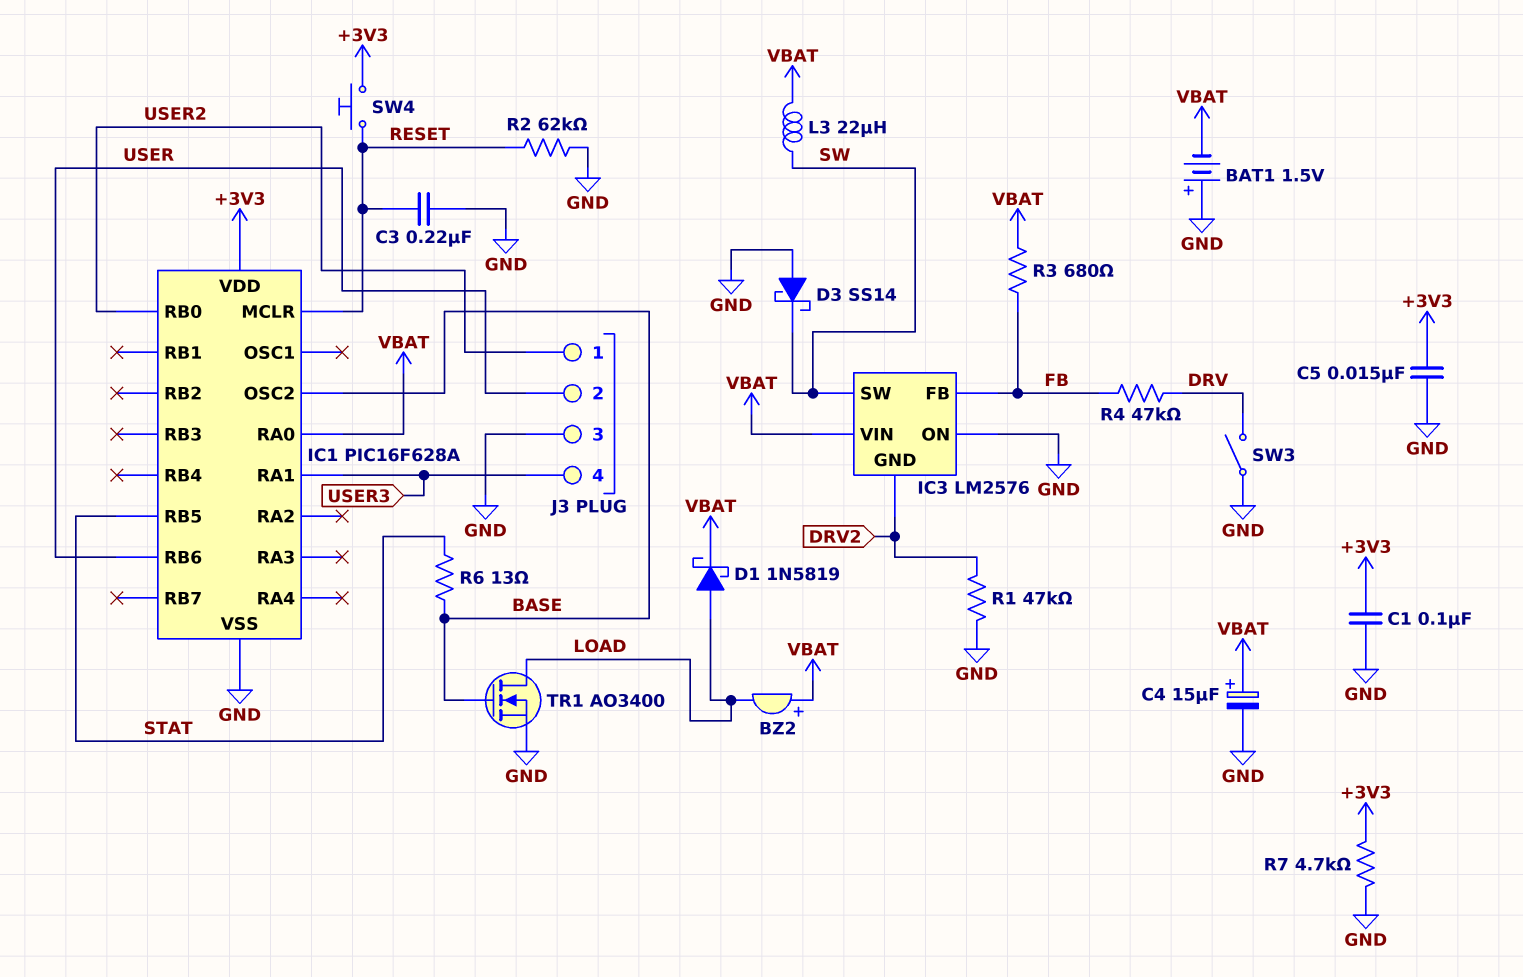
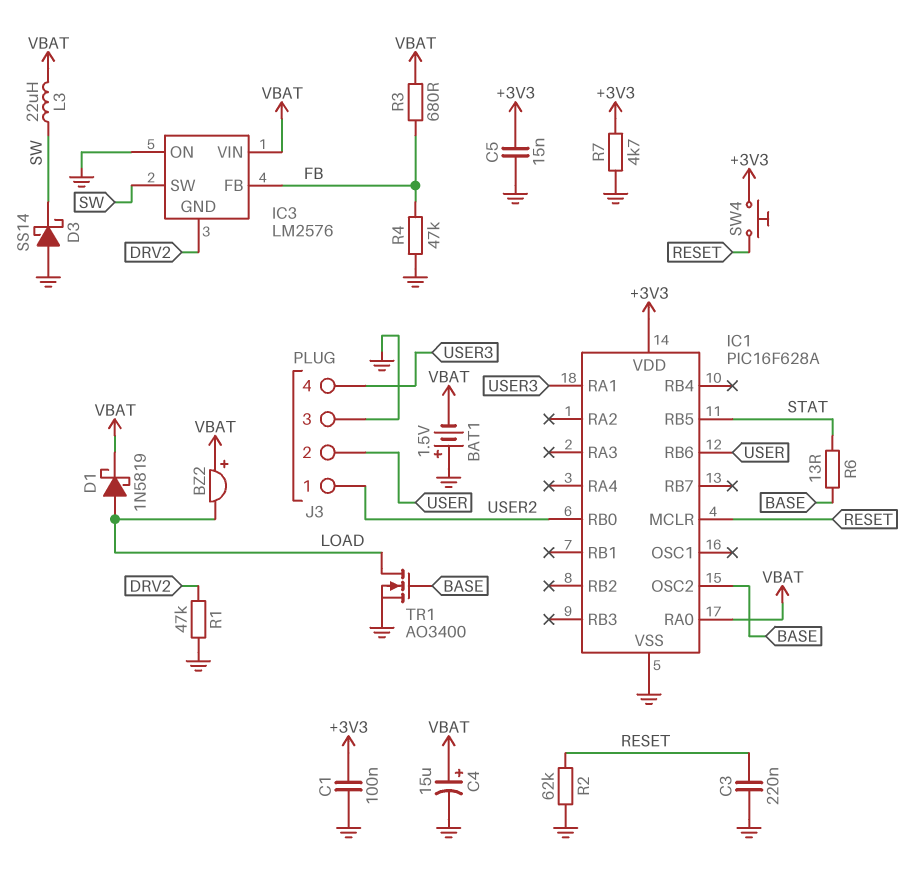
R4: 47k (DRV, FB) -> 47k (FB, GND)
SW3: switch (DRV, GND) -> none

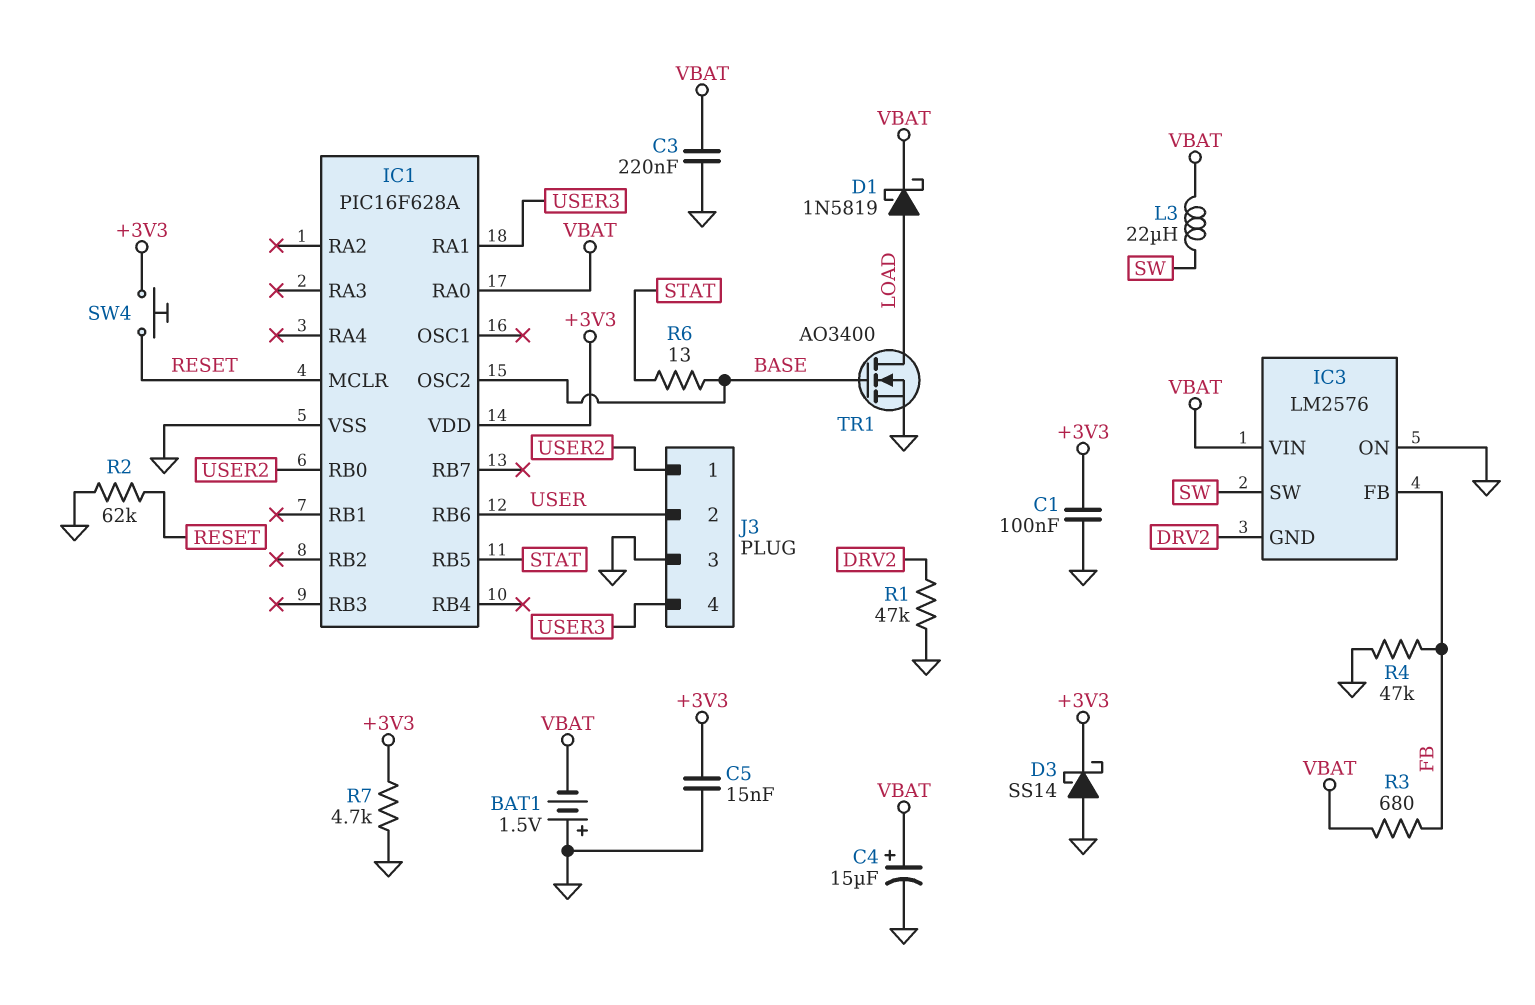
BZ2: buzzer (plus VBAT, minus LOAD) -> none
C3: 220nF (GND, RESET) -> 220nF (GND, VBAT)
D3: schottky SS14 (A GND, K SW) -> schottky SS14 (A GND, K +3V3)

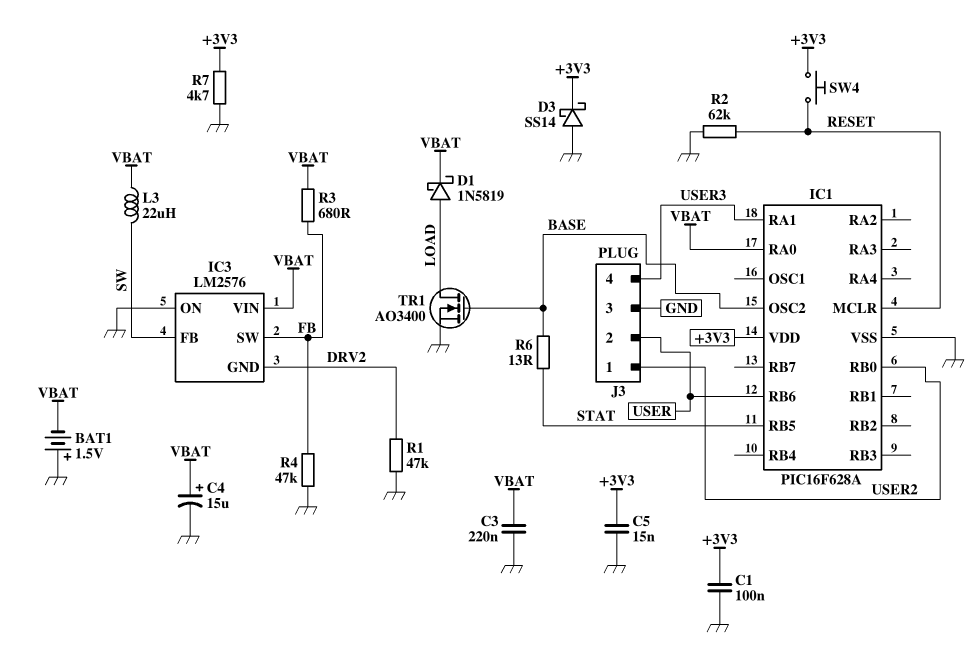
IC3 pin FB: FB -> SW
IC3 pin SW: SW -> FB

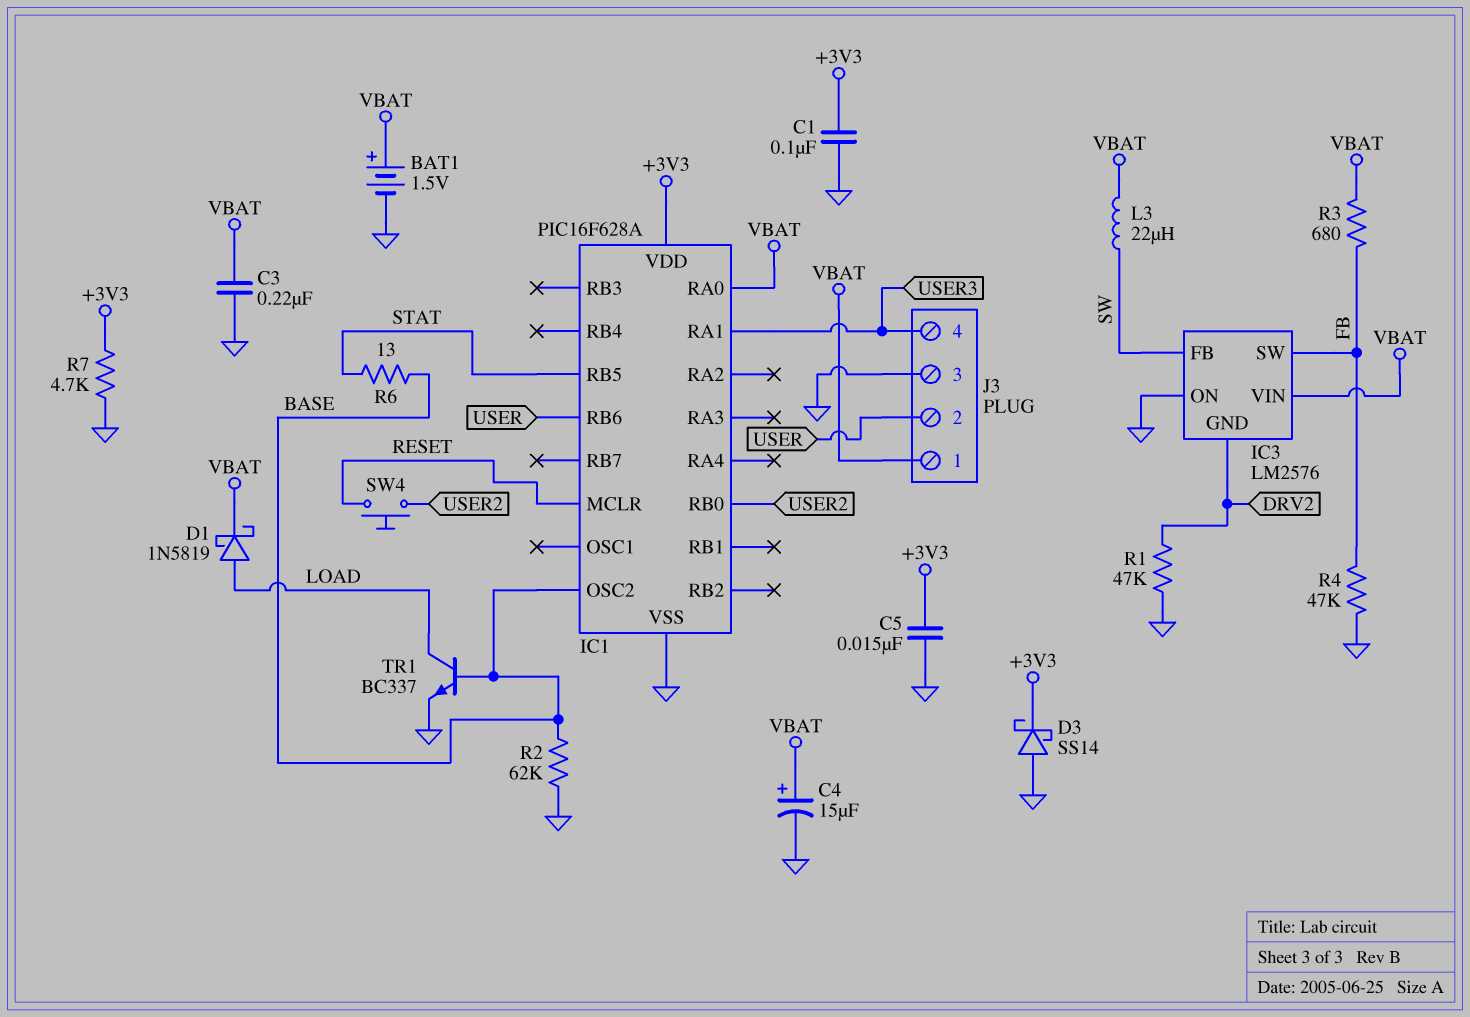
BAT1: 1.5V (plus GND, minus VBAT) -> 1.5V (plus VBAT, minus GND)
J3 pin 1: USER2 -> VBAT
R2: 62k (GND, RESET) -> 62k (BASE, GND)
SW4: button (+3V3, RESET) -> button (RESET, USER2)
TR1: NMOS AO3400 (G BASE, D LOAD, S GND) -> NPN BC337 (B BASE, C LOAD, E GND)

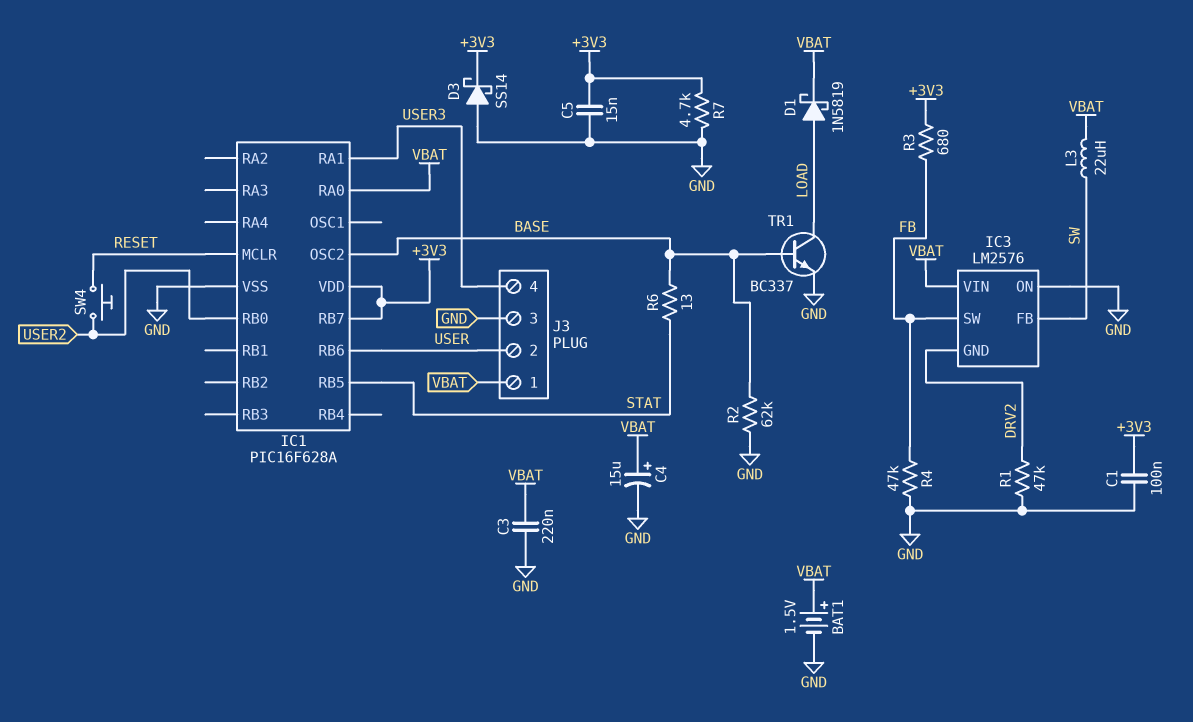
IC1 pin RB7: none -> +3V3
R3: 680 (FB, VBAT) -> 680 (+3V3, FB)

